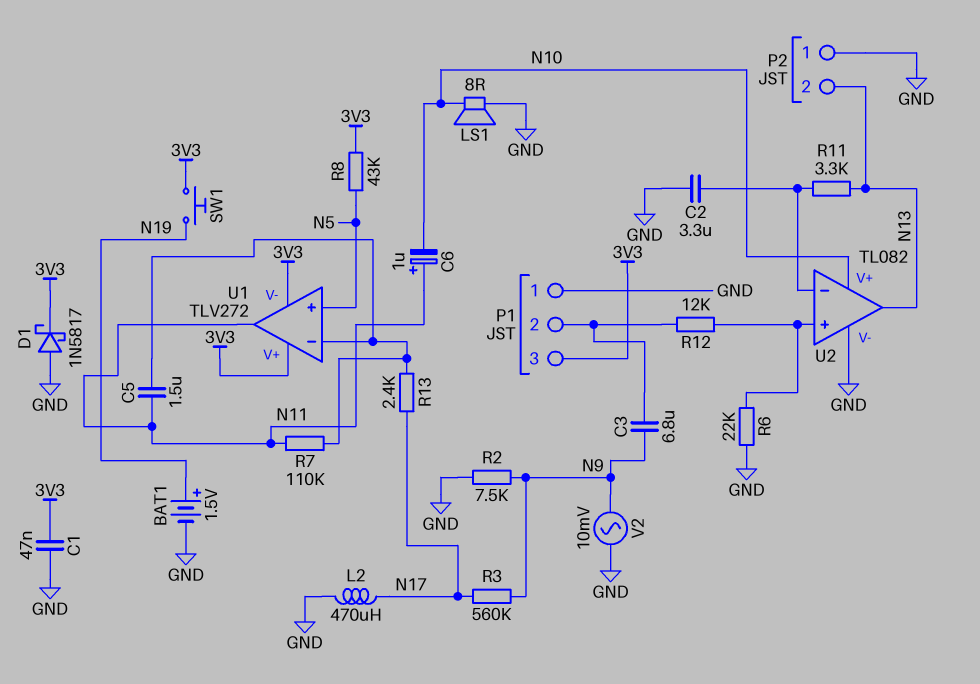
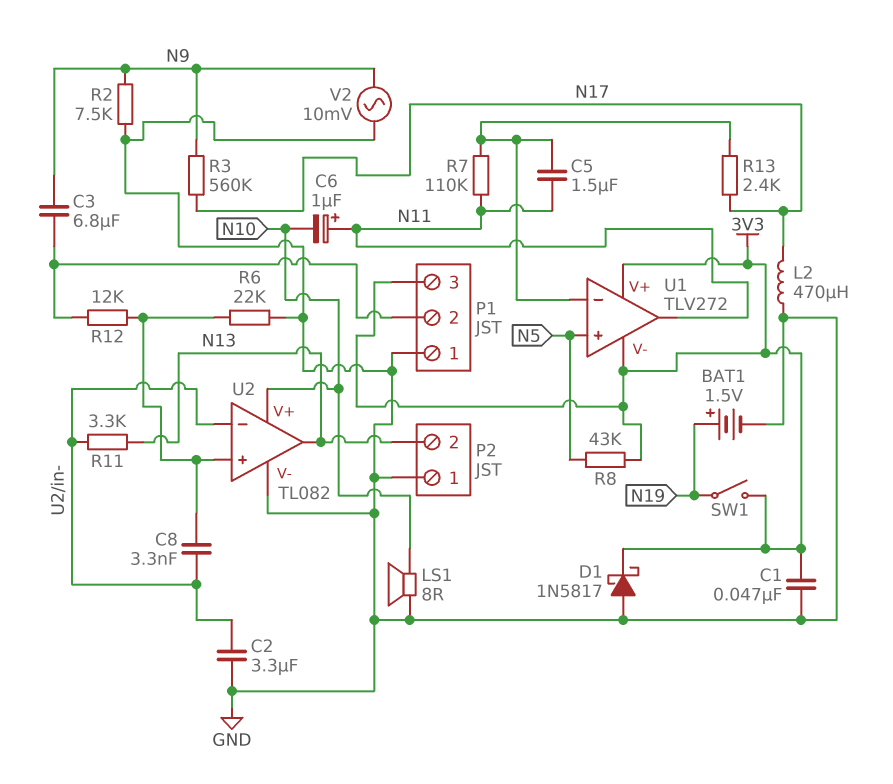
C8: none -> 3.3nF (U2/in+, U2/in-)
SW1: button (3V3, N19) -> switch (3V3, N19)

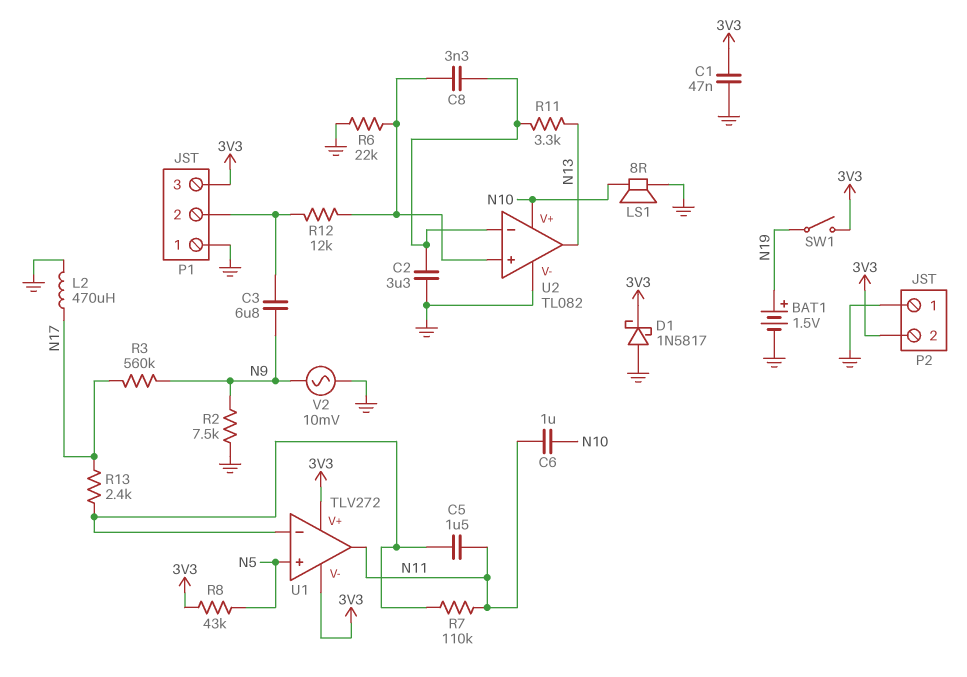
C6: 1uF (plus N11, minus N10) -> 1uF (N10, N11)
P2 pin 2: N13 -> 3V3

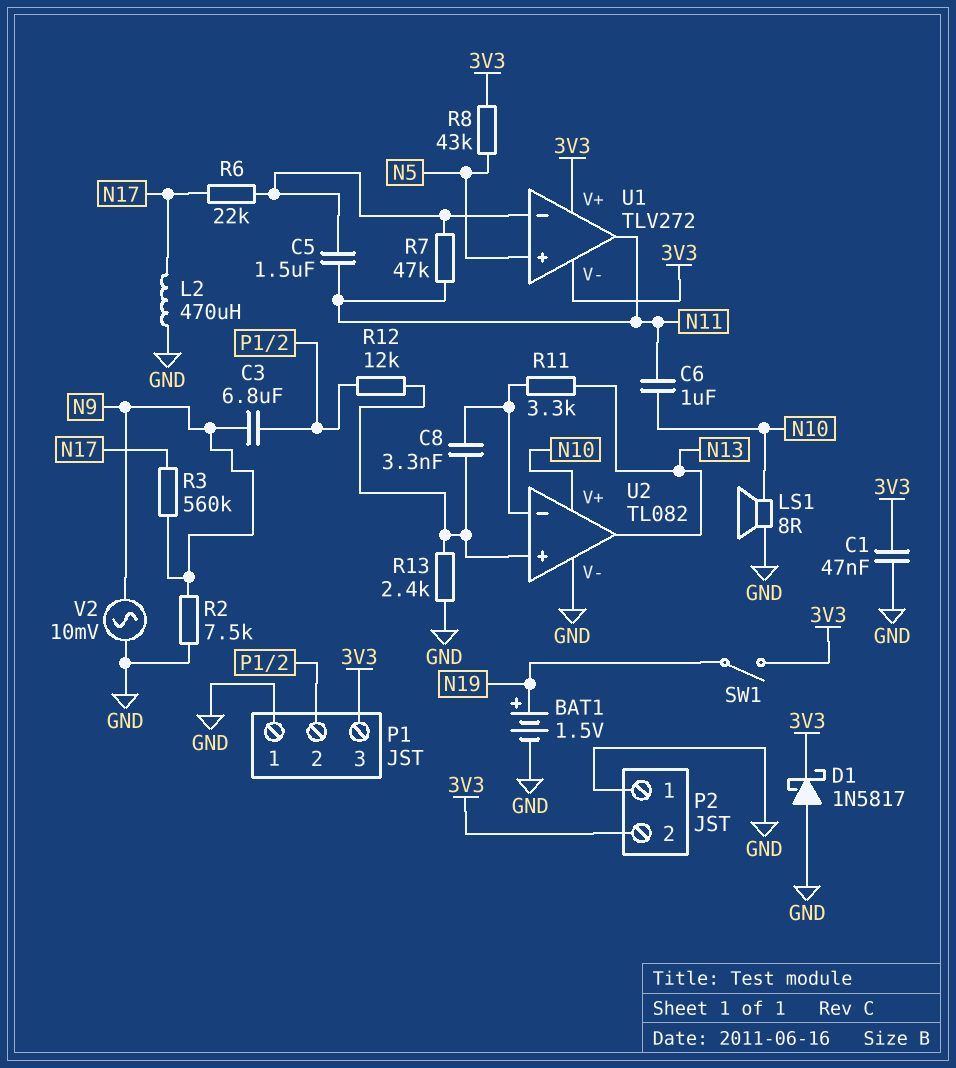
C2: 3.3uF (GND, U2/in-) -> none
R6: 22k (GND, U2/in+) -> 22k (N17, U1/in-)
R7: 110k (N11, U1/in-) -> 47k (N11, U1/in-)
R13: 2.4k (N17, U1/in-) -> 2.4k (GND, U2/in+)

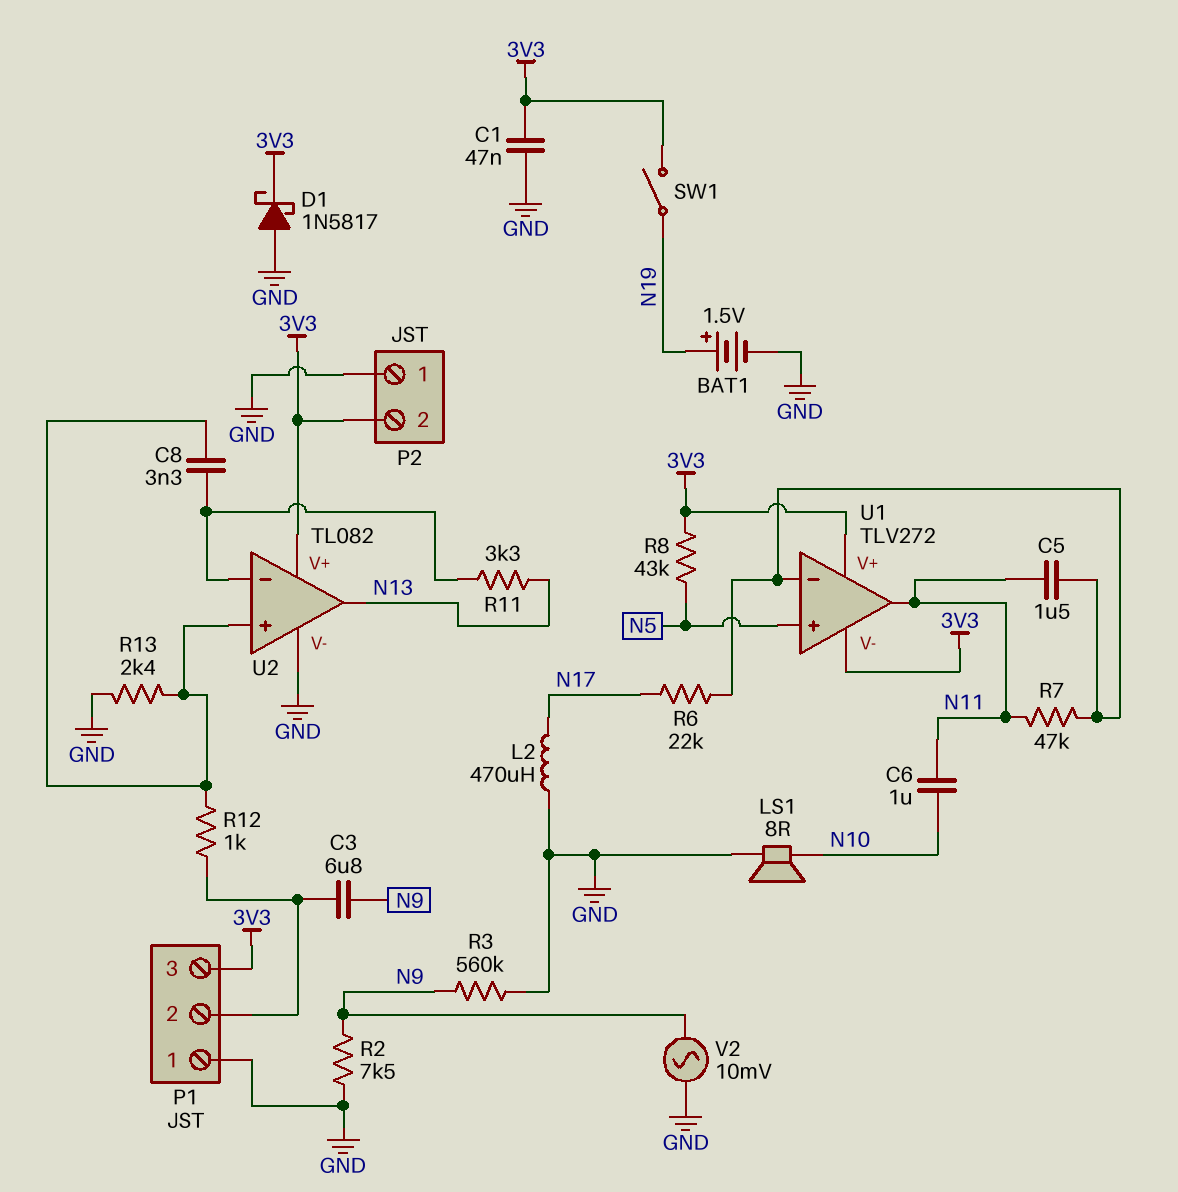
R3: 560k (N9, N17) -> 560k (GND, N9)
R12: 12k (P1/2, U2/in+) -> 1k (P1/2, U2/in+)
U2 pin V+: N10 -> 3V3

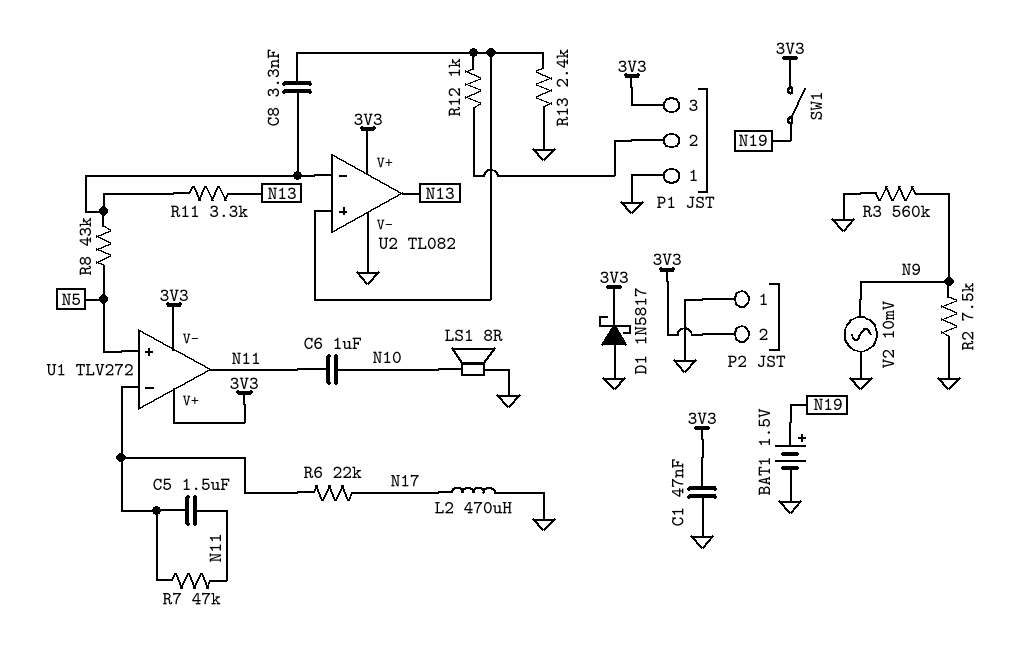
C3: 6.8uF (N9, P1/2) -> none
R8: 43k (3V3, N5) -> 43k (N5, U2/in-)

